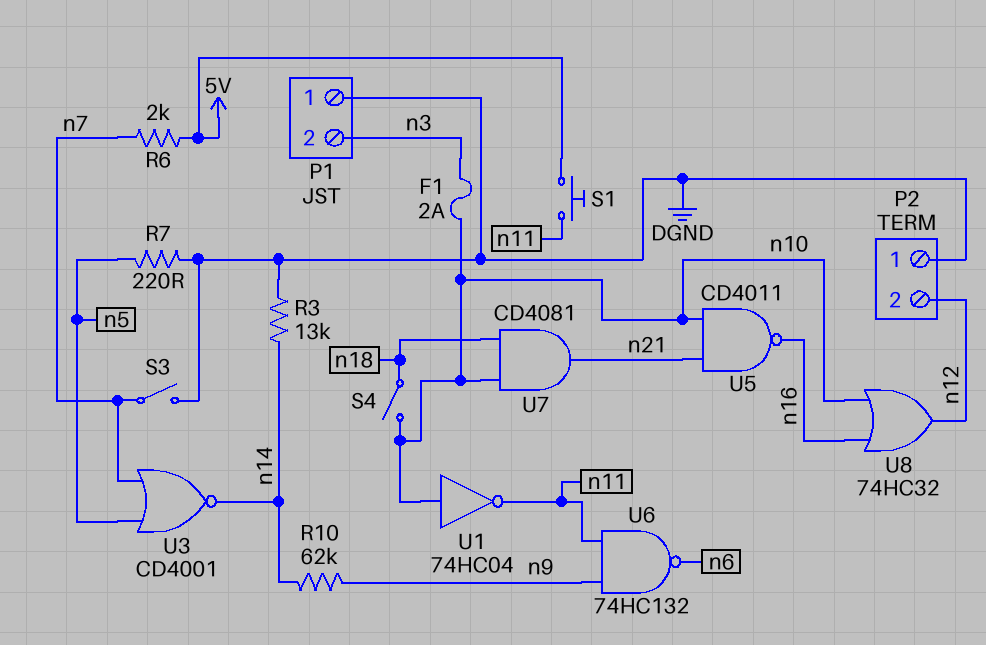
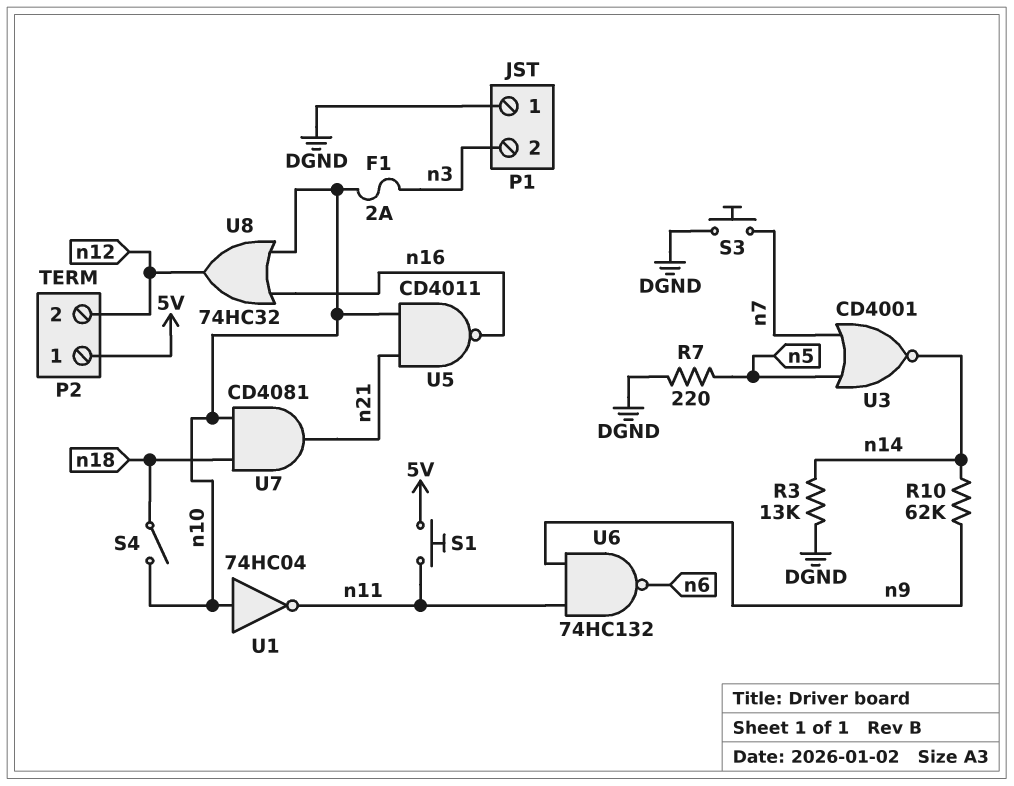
P2 pin 1: DGND -> 5V
R6: 2k (5V, n7) -> none
S3: switch (DGND, n7) -> button (DGND, n7)

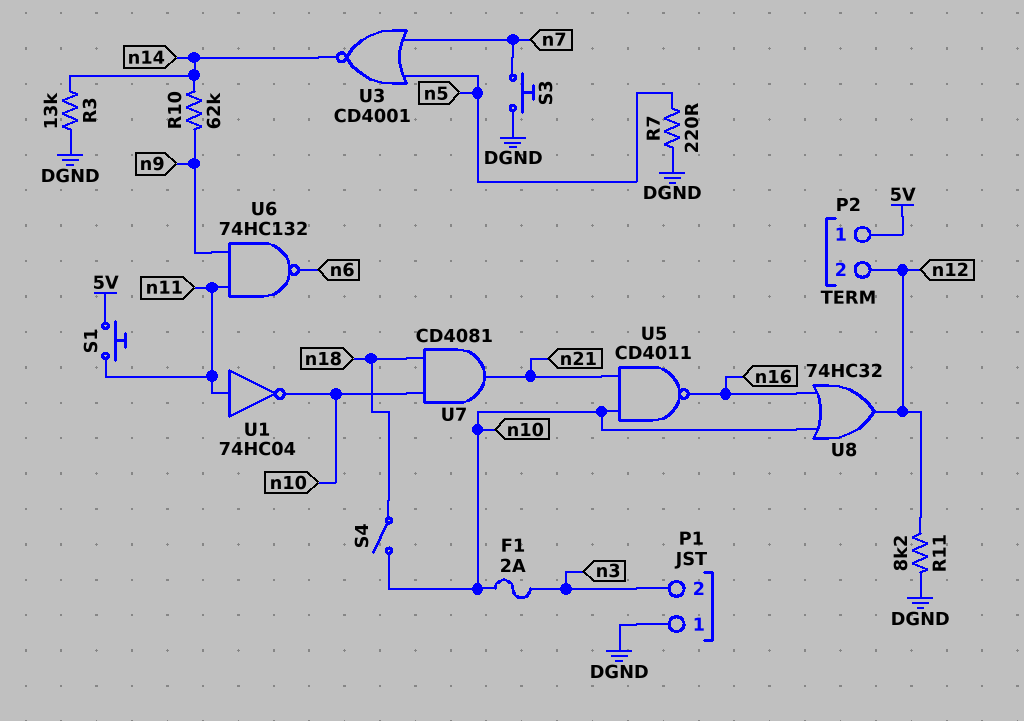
R11: none -> 8.2k (DGND, n12)
U1: NOT 74HC04 (in n10, out n11) -> NOT 74HC04 (in n11, out n10)

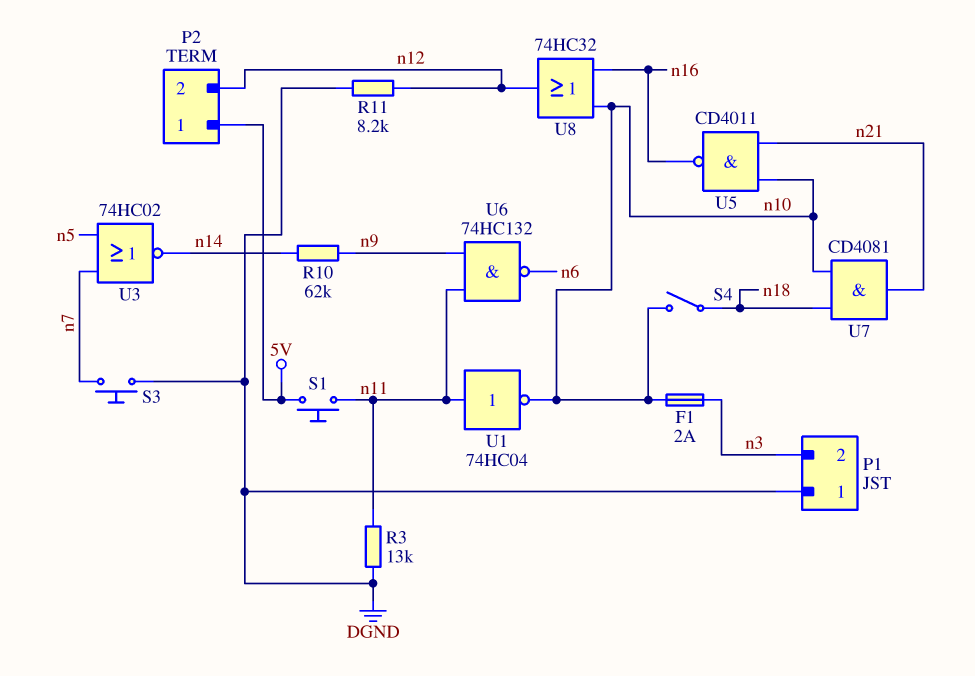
R3: 13k (DGND, n14) -> 13k (DGND, n11)
R7: 220 (DGND, n5) -> none
U3: NOR CD4001 (in n5, in n7, out n14) -> NOR 74HC02 (in n5, in n7, out n14)

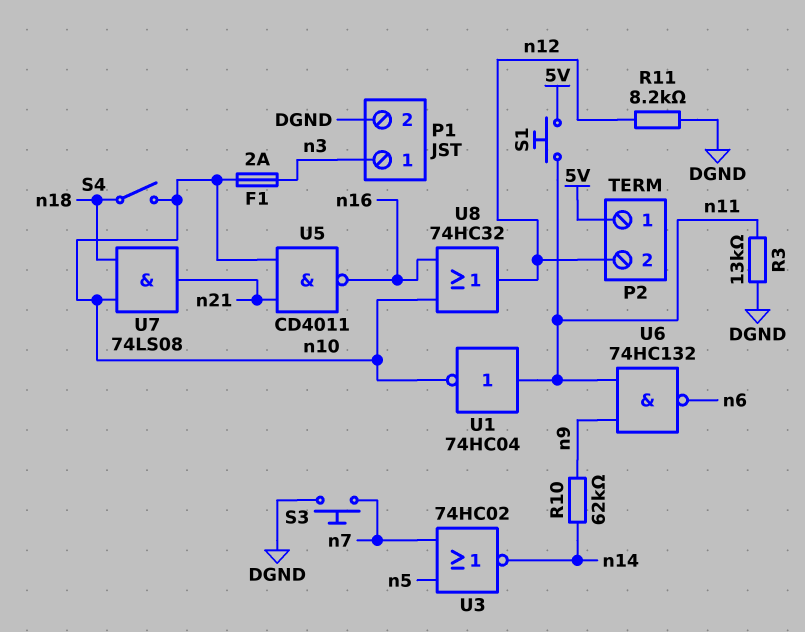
P1 pin 1: DGND -> n3
P1 pin 2: n3 -> DGND
U7: AND CD4081 (in n10, in n18, out n21) -> AND 74LS08 (in n10, in n18, out n21)

